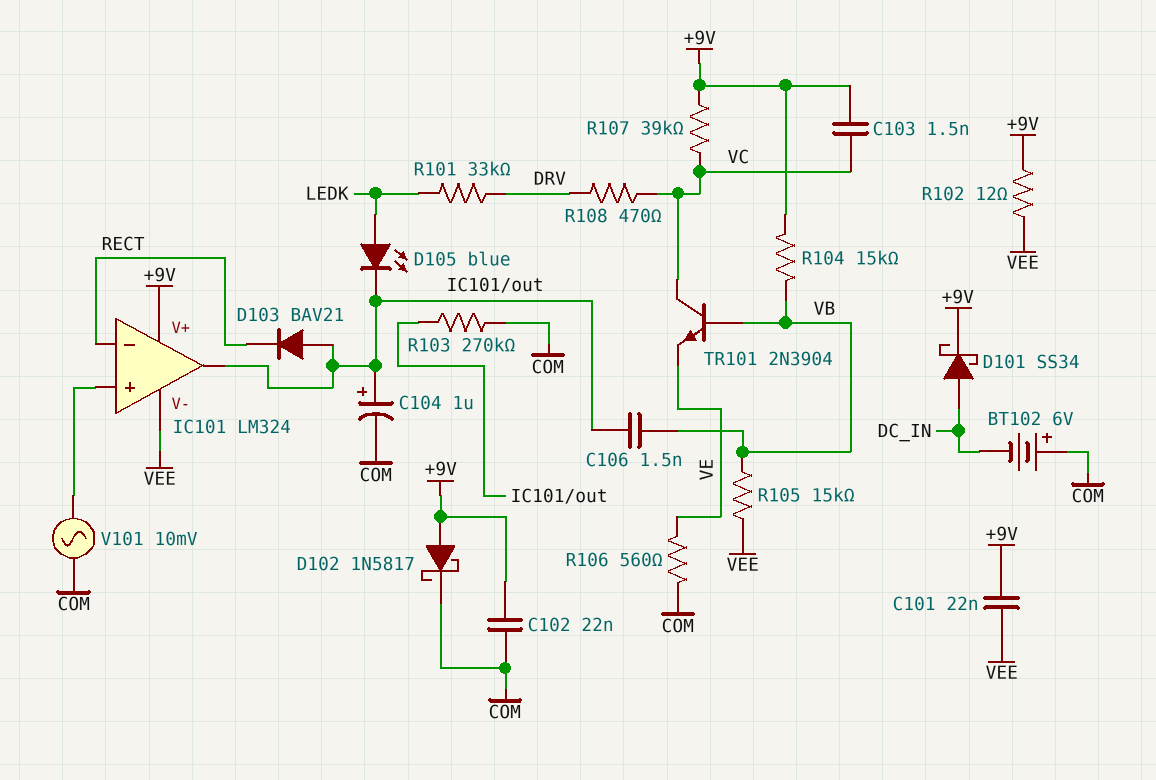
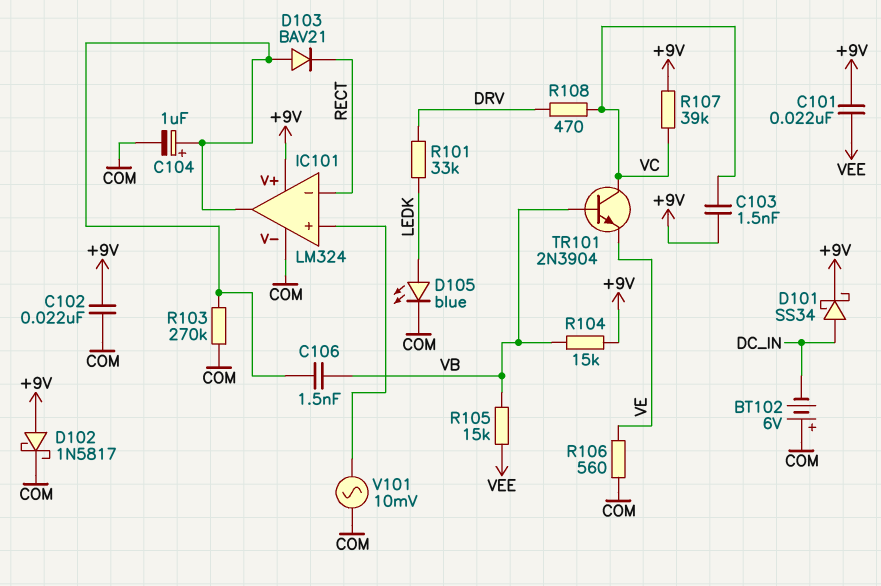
D105: LED blue (A LEDK, K IC101/out) -> LED blue (A LEDK, K COM)
IC101 pin V-: VEE -> COM
R102: 12 (+9V, VEE) -> none

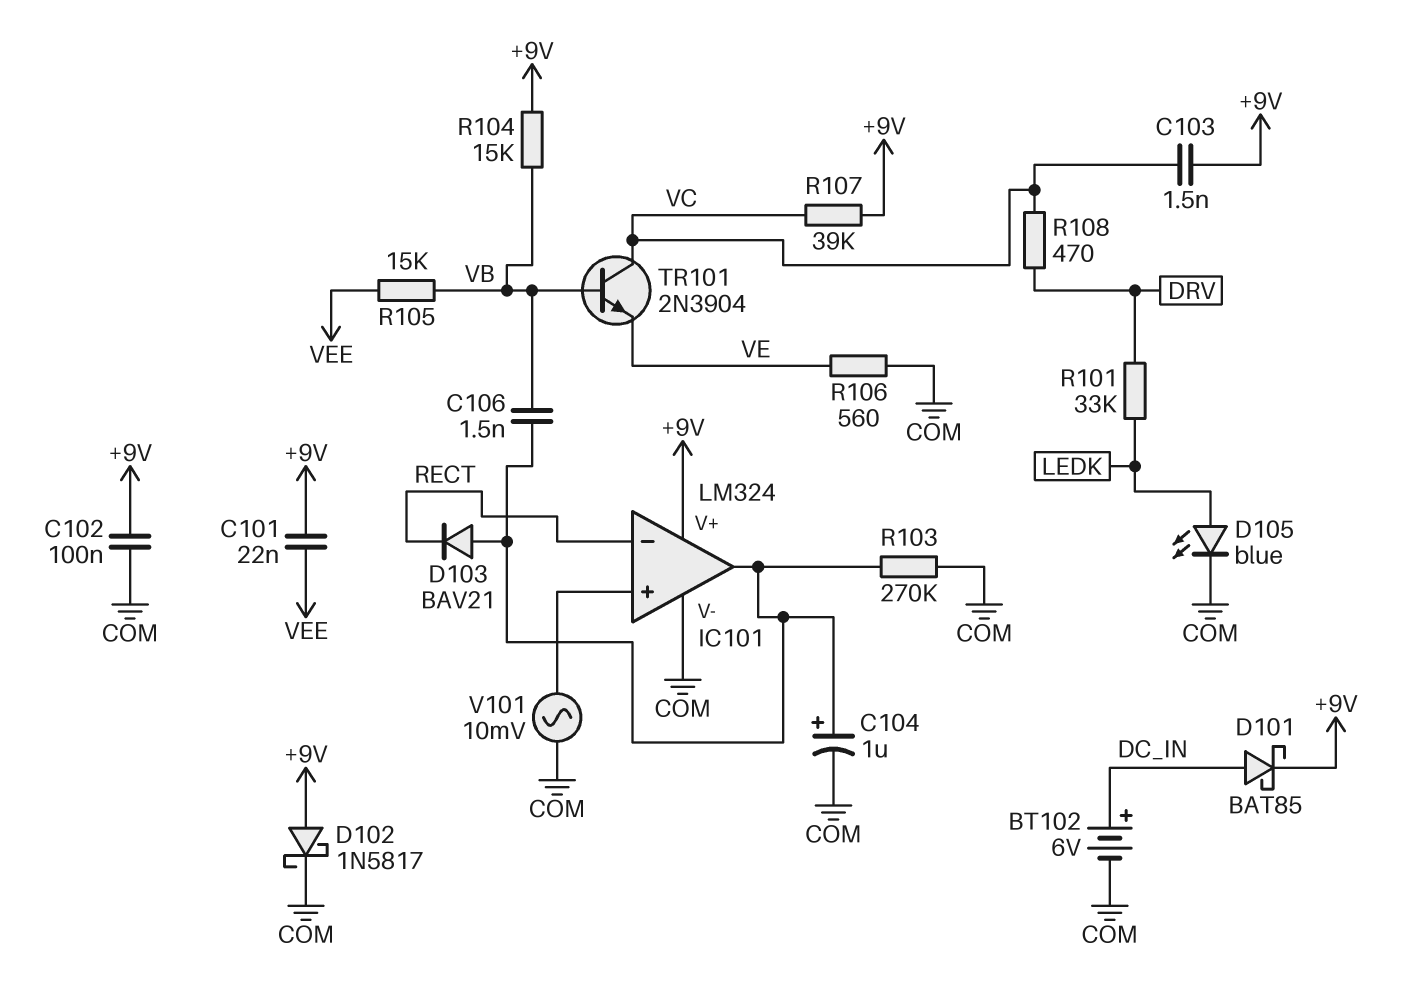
BT102: 6V (plus COM, minus DC_IN) -> 6V (plus DC_IN, minus COM)
C102: 22nF (+9V, COM) -> 100nF (+9V, COM)
D101: schottky SS34 (A DC_IN, K +9V) -> schottky BAT85 (A DC_IN, K +9V)

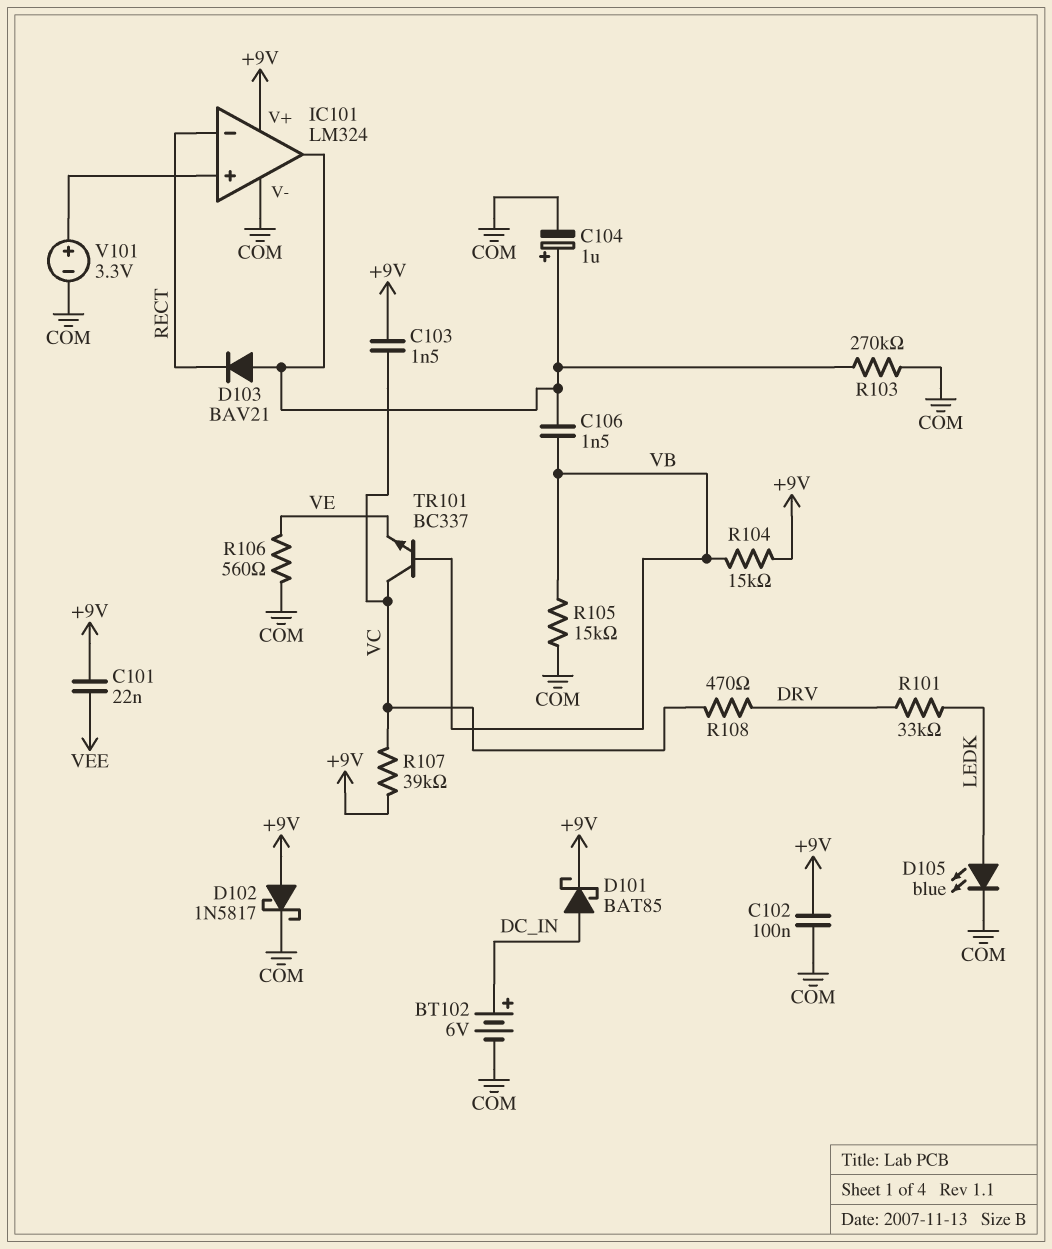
R105: 15k (VB, VEE) -> 15k (COM, VB)
TR101: NPN 2N3904 (B VB, C VC, E VE) -> NPN BC337 (B VB, C VC, E VE)
V101: AC 10mV (COM, IC101/in+) -> 3.3V (plus IC101/in+, minus COM)

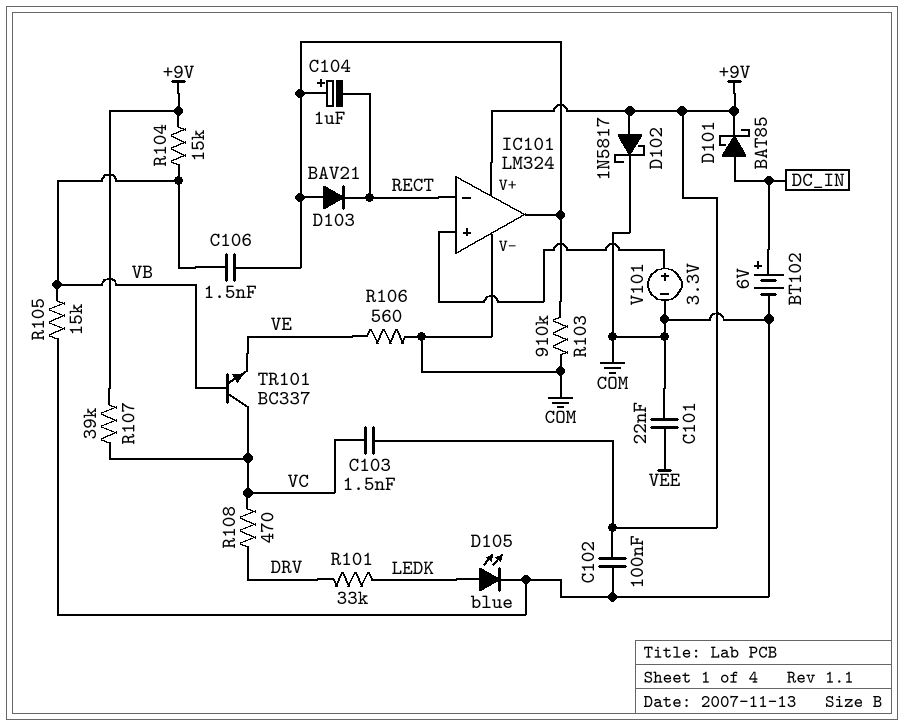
C101: 22nF (+9V, VEE) -> 22nF (COM, VEE)
C104: 1uF (plus IC101/out, minus COM) -> 1uF (plus IC101/out, minus RECT)
R103: 270k (COM, IC101/out) -> 910k (COM, IC101/out)

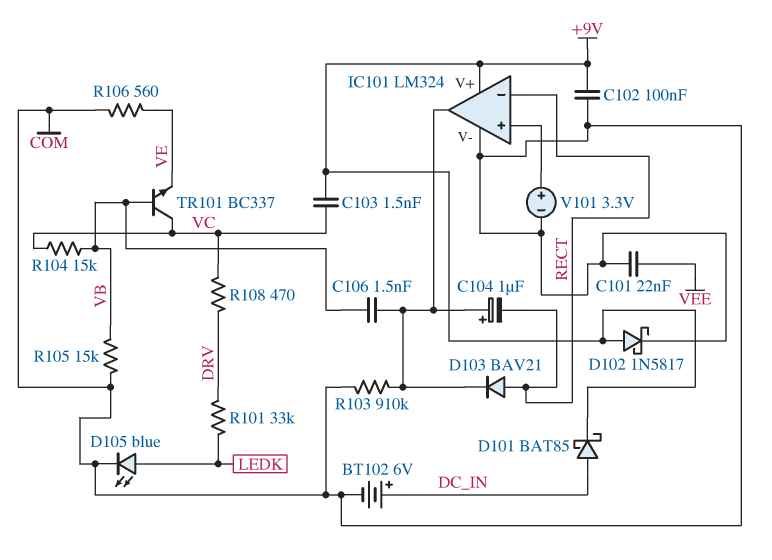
D103: diode BAV21 (A IC101/out, K RECT) -> diode BAV21 (A RECT, K IC101/out)
R104: 15k (+9V, VB) -> 15k (VB, VC)
R107: 39k (+9V, VC) -> none

